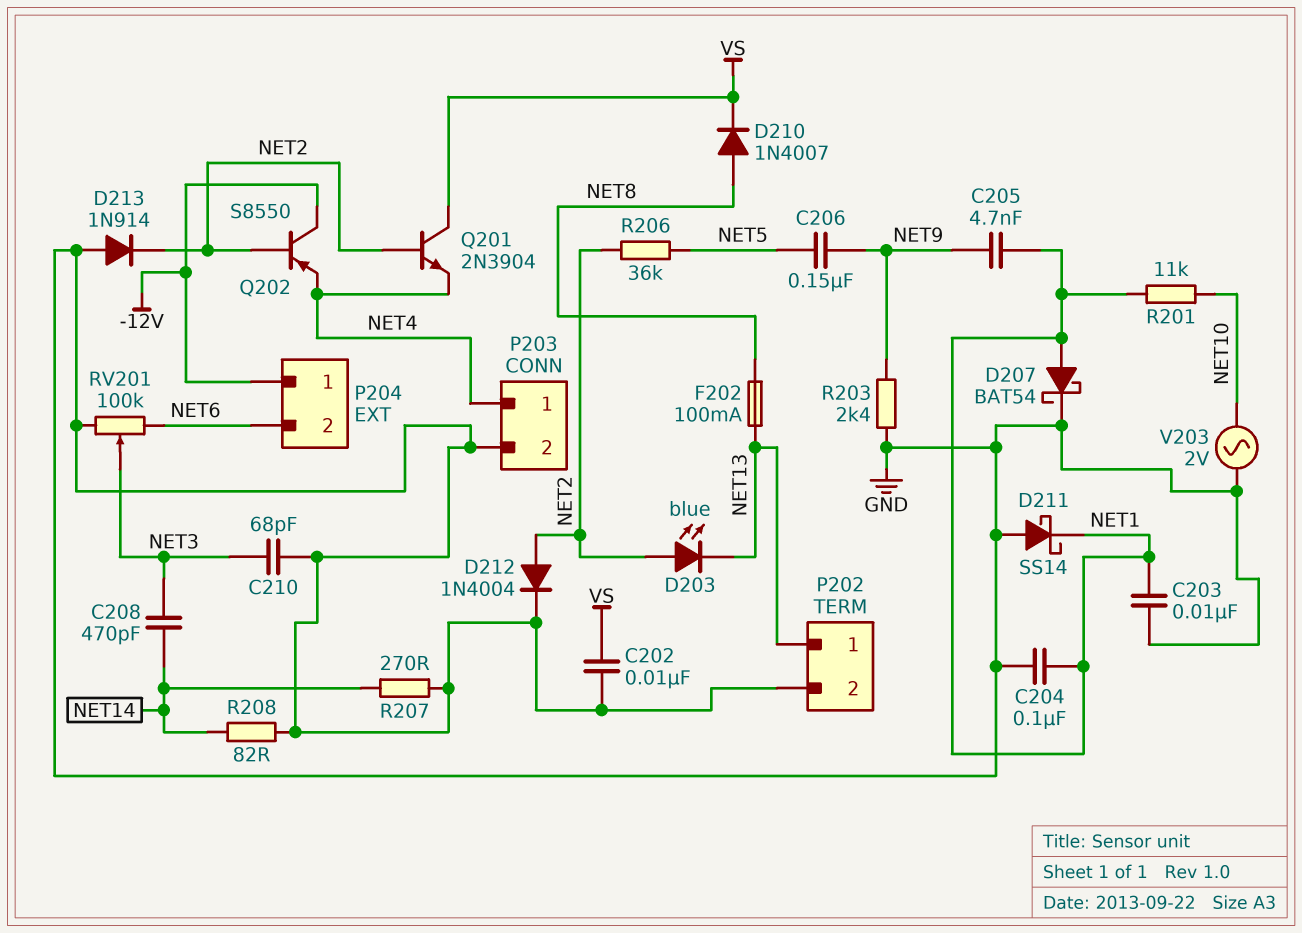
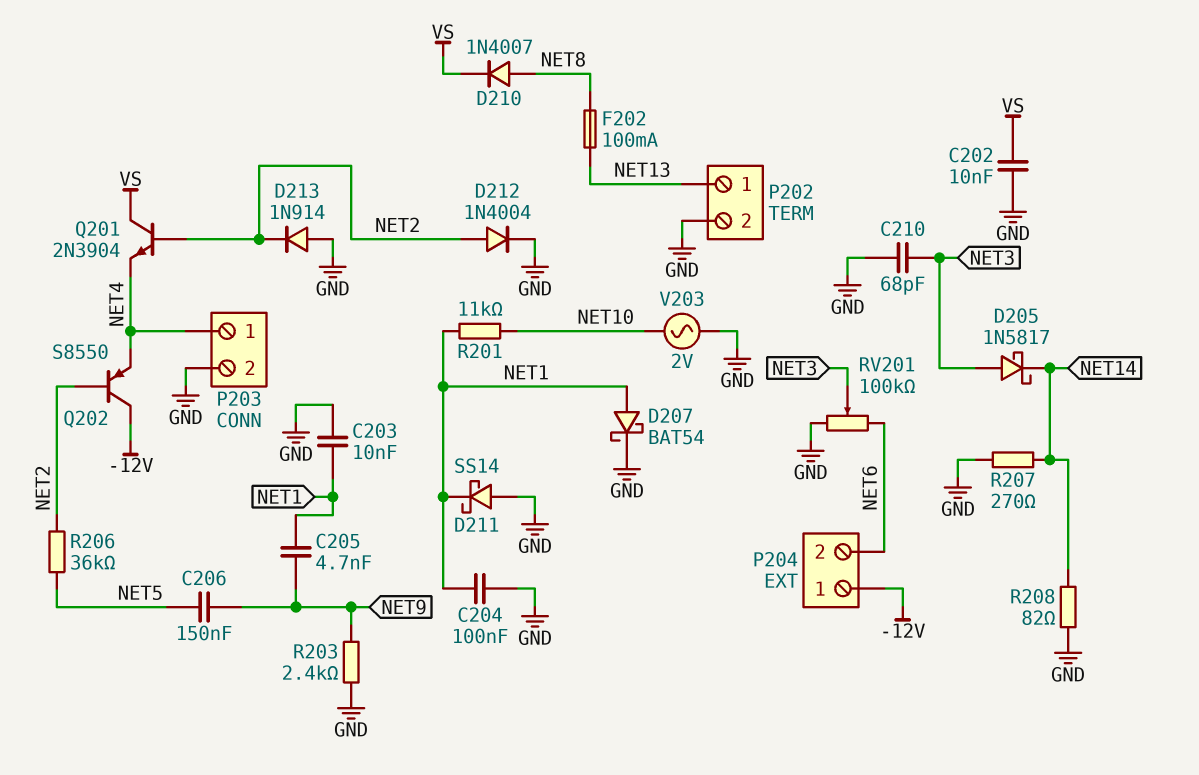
C208: 470pF (NET3, NET14) -> none
D203: LED blue (A NET2, K NET13) -> none
D205: none -> schottky 1N5817 (A NET3, K NET14)

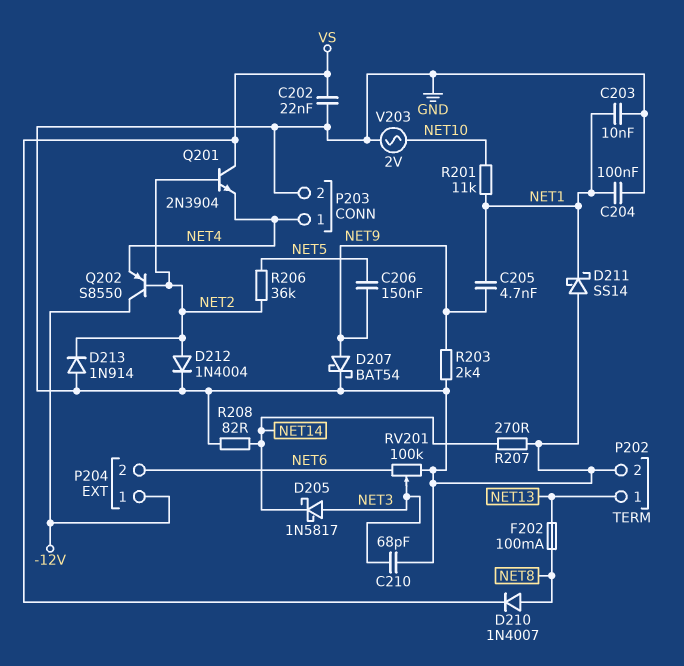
C202: 10nF (GND, VS) -> 22nF (GND, VS)
D207: schottky BAT54 (A NET1, K GND) -> schottky BAT54 (A NET9, K GND)

